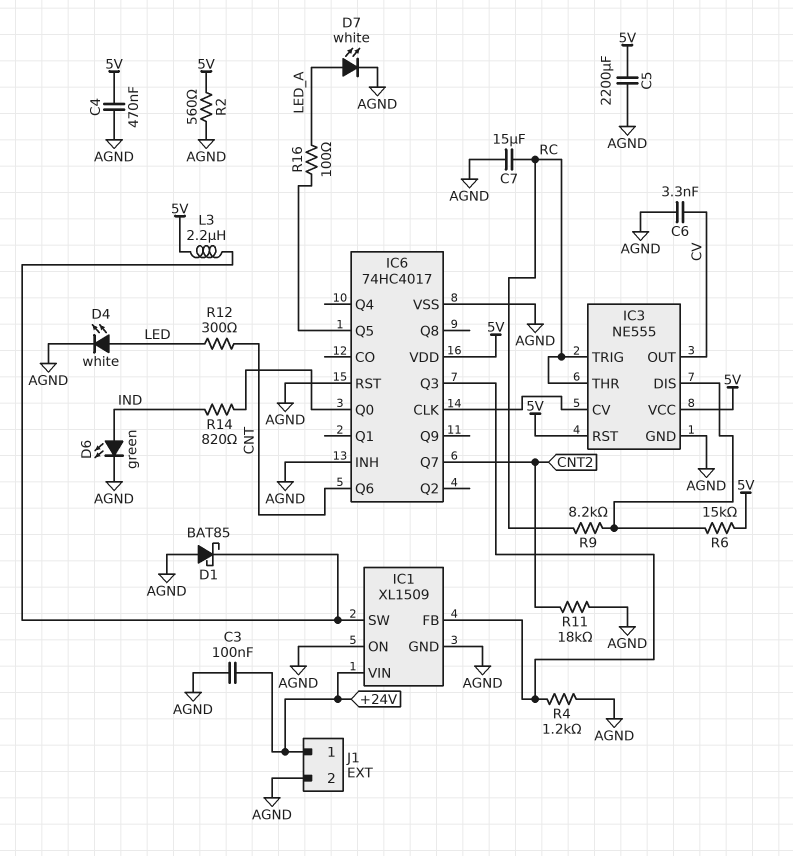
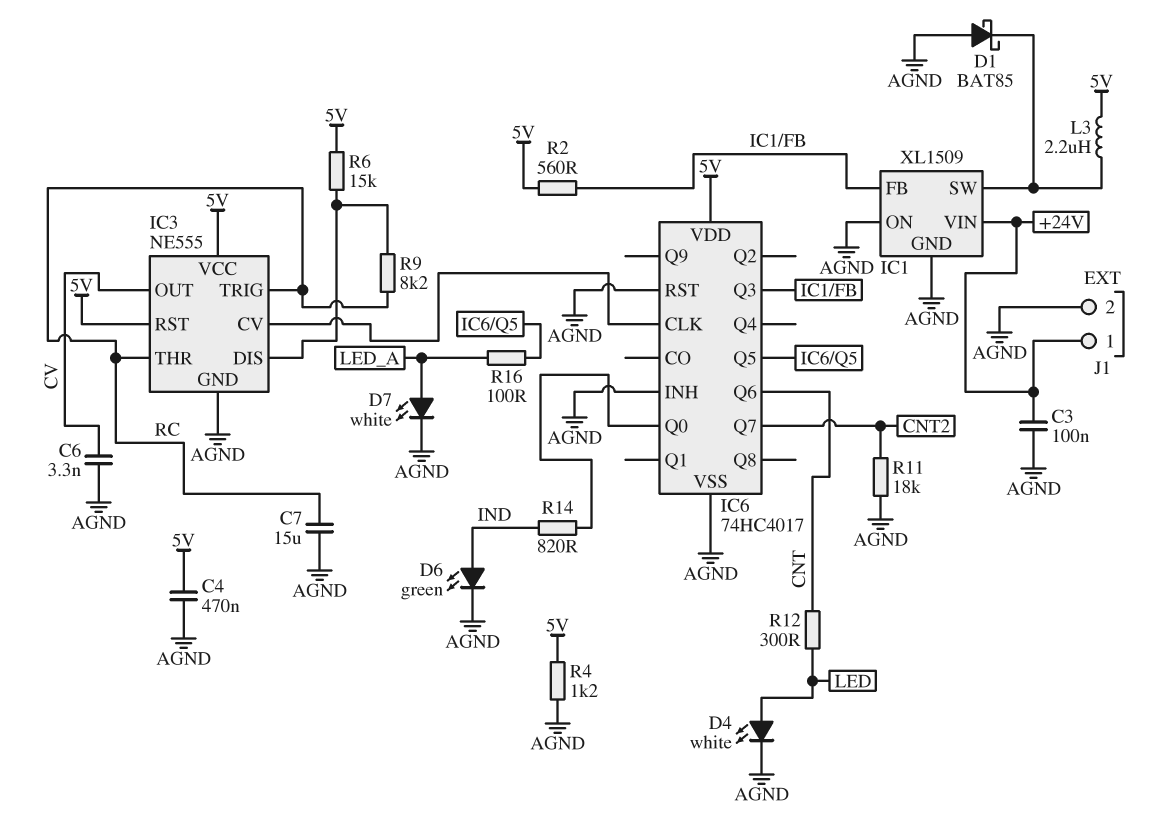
C5: 2200uF (5V, AGND) -> none
R2: 560 (5V, AGND) -> 560 (5V, IC1/FB)
R4: 1.2k (AGND, IC1/FB) -> 1.2k (5V, AGND)

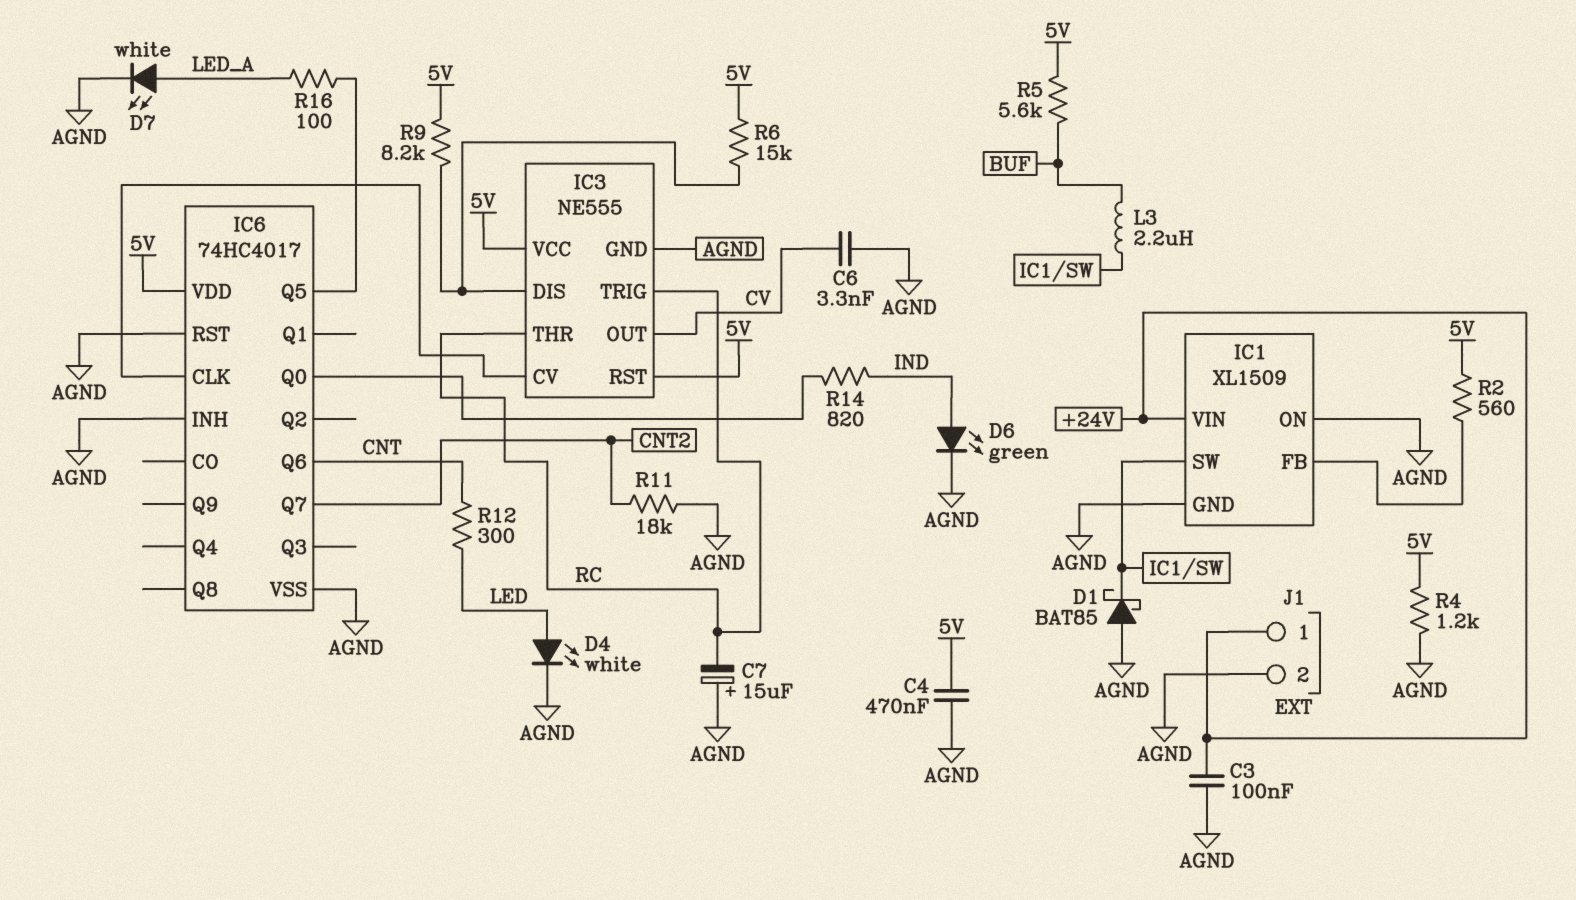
C7: 15uF (AGND, RC) -> 15uF (plus AGND, minus RC)
IC6 pin Q3: IC1/FB -> none
L3: 2.2uH (5V, IC1/SW) -> 2.2uH (BUF, IC1/SW)
R5: none -> 5.6k (5V, BUF)
R9: 8.2k (IC3/DIS, RC) -> 8.2k (5V, IC3/DIS)

